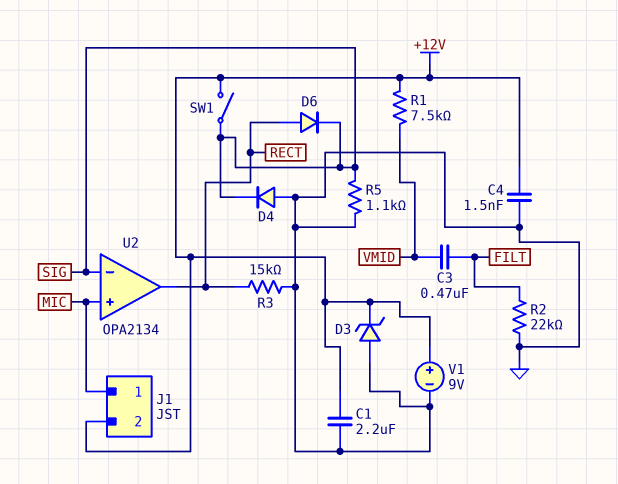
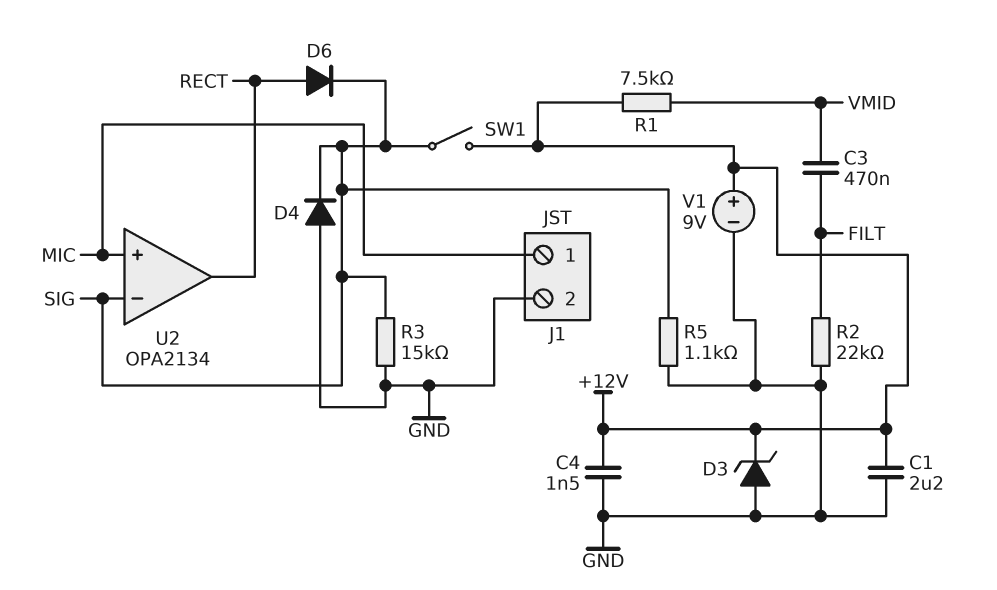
J1 pin 2: +12V -> GND
R3: 15k (GND, RECT) -> 15k (GND, SIG)

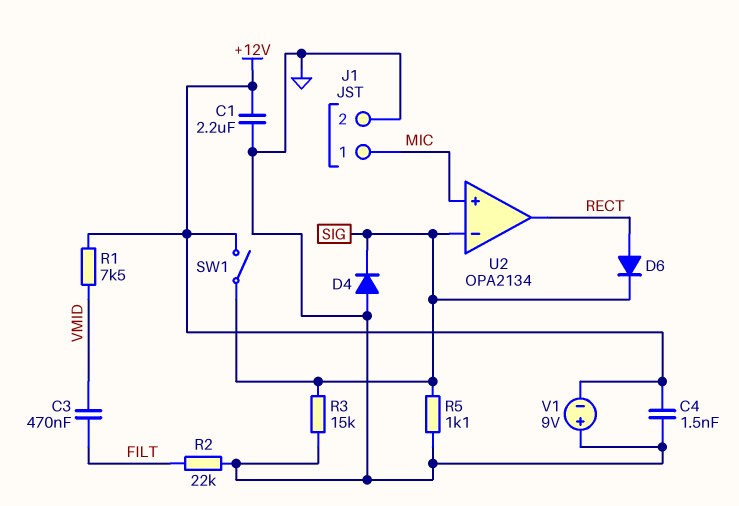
D3: zener (A GND, K +12V) -> none
V1: 9V (plus +12V, minus GND) -> 9V (plus GND, minus +12V)

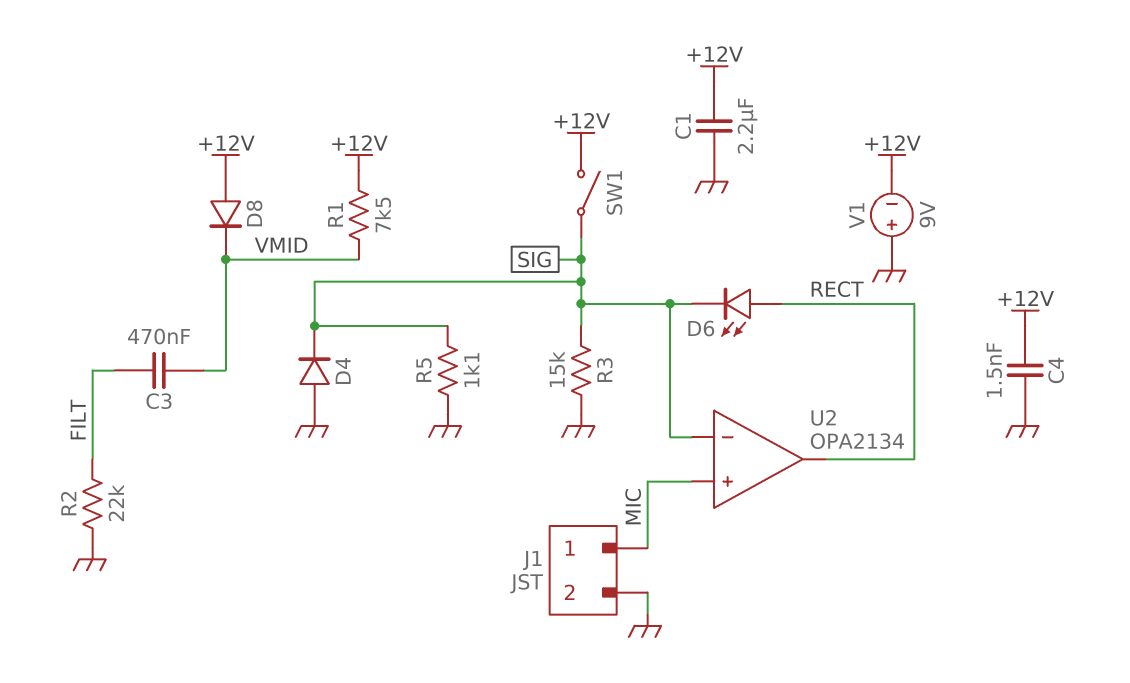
D6: diode (A RECT, K SIG) -> LED (A RECT, K SIG)
D8: none -> diode (A +12V, K VMID)

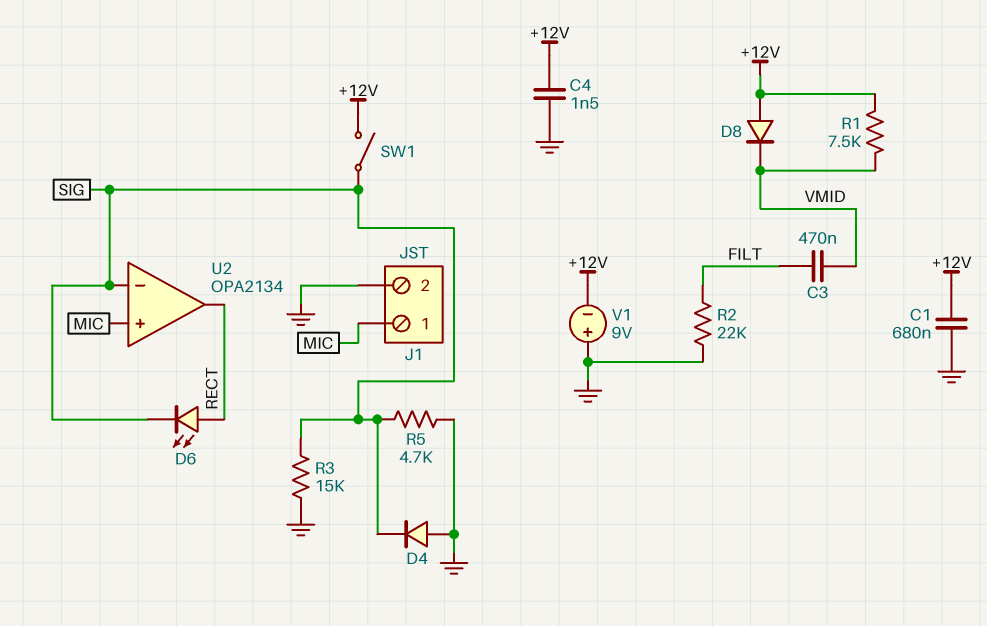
C1: 2.2uF (+12V, GND) -> 680nF (+12V, GND)
R5: 1.1k (GND, SIG) -> 4.7k (GND, SIG)

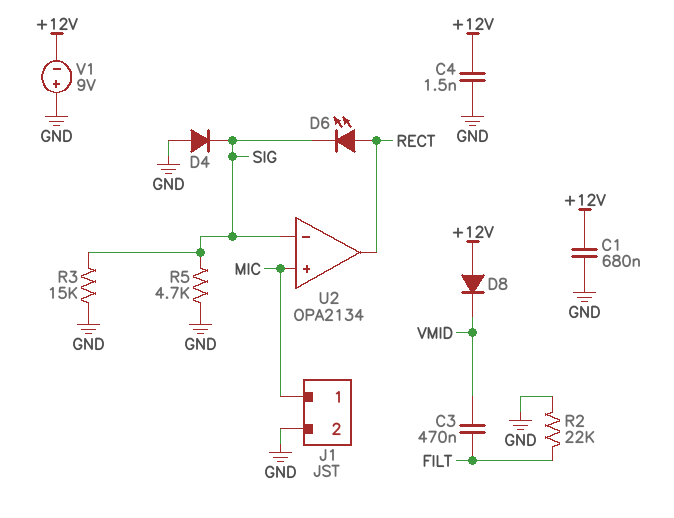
R1: 7.5k (+12V, VMID) -> none
SW1: switch (+12V, SIG) -> none

